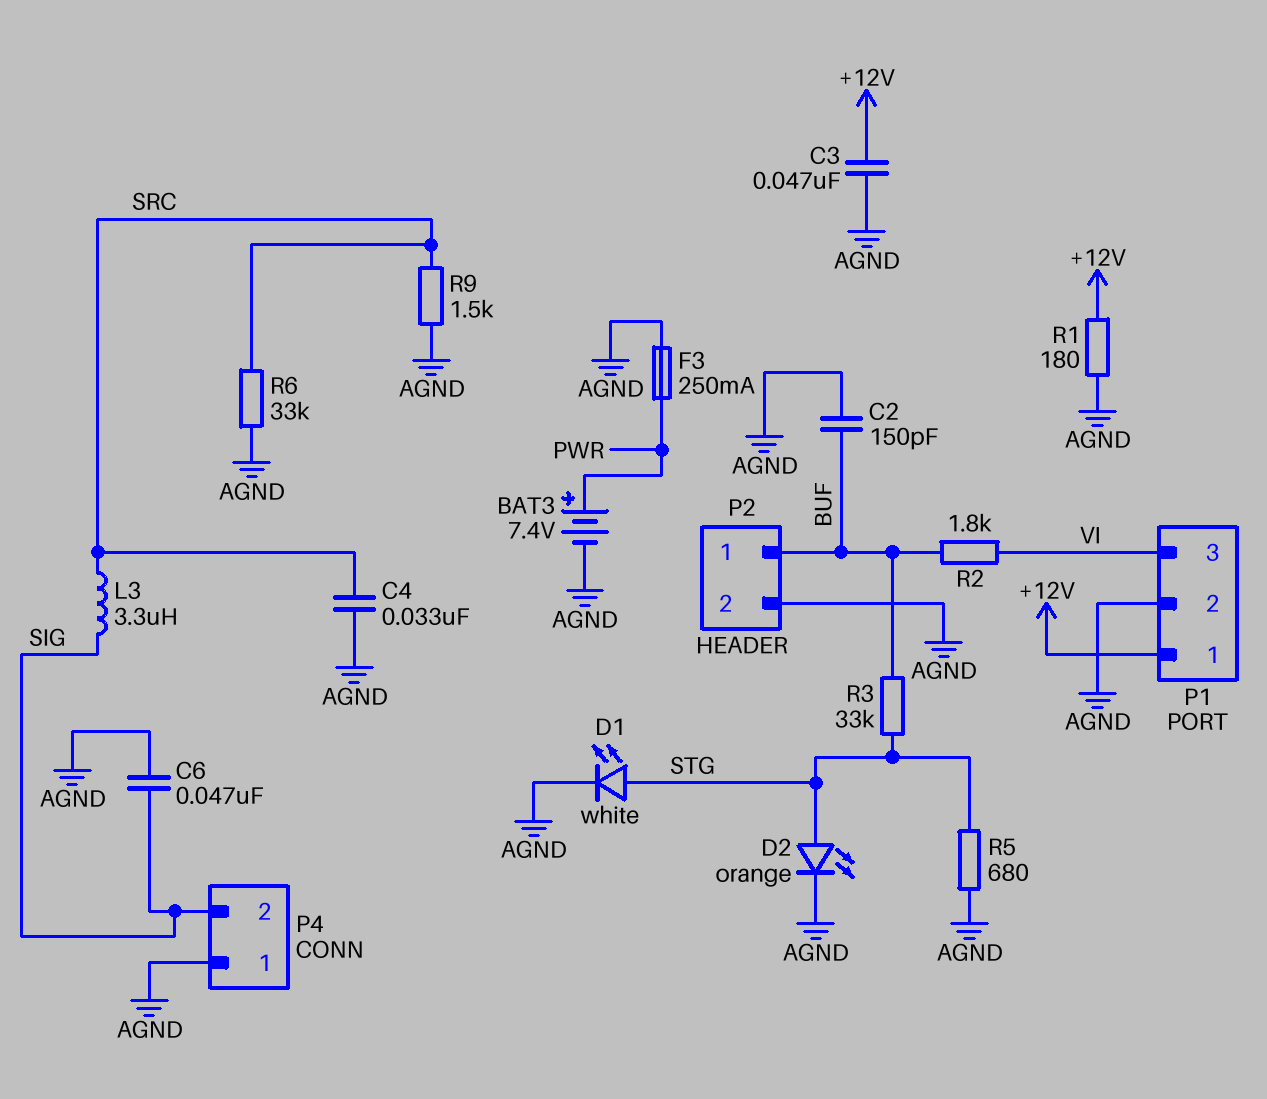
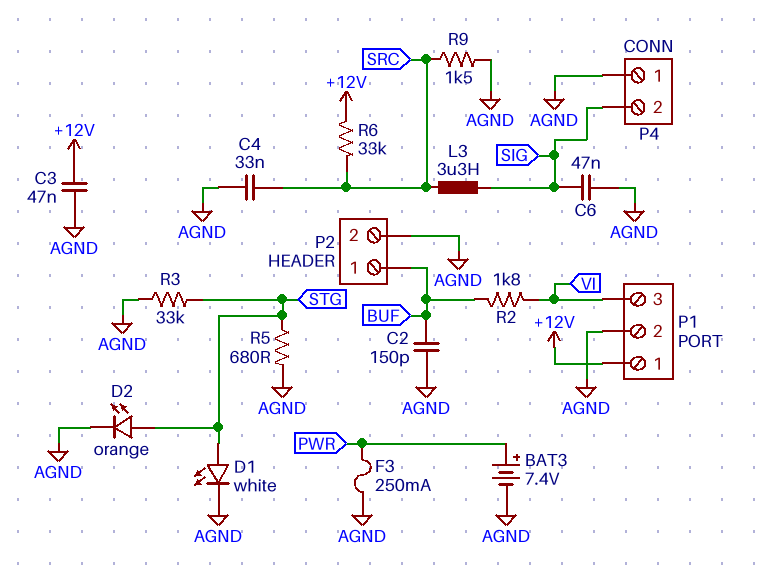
R1: 180 (+12V, AGND) -> none
R3: 33k (BUF, STG) -> 33k (AGND, STG)
R6: 33k (AGND, SRC) -> 33k (+12V, SRC)

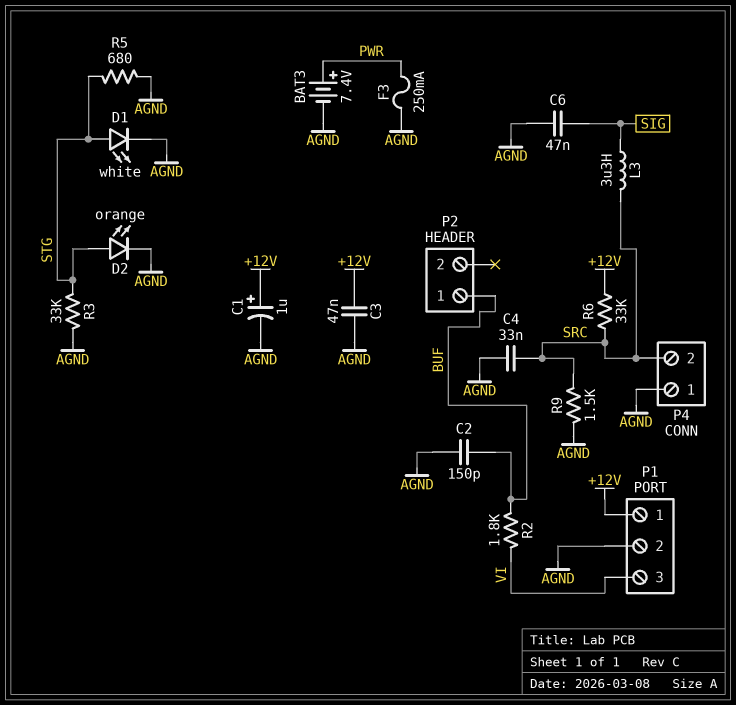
C1: none -> 1uF (plus +12V, minus AGND)
P2 pin 2: AGND -> none
P4 pin 2: SIG -> SRC

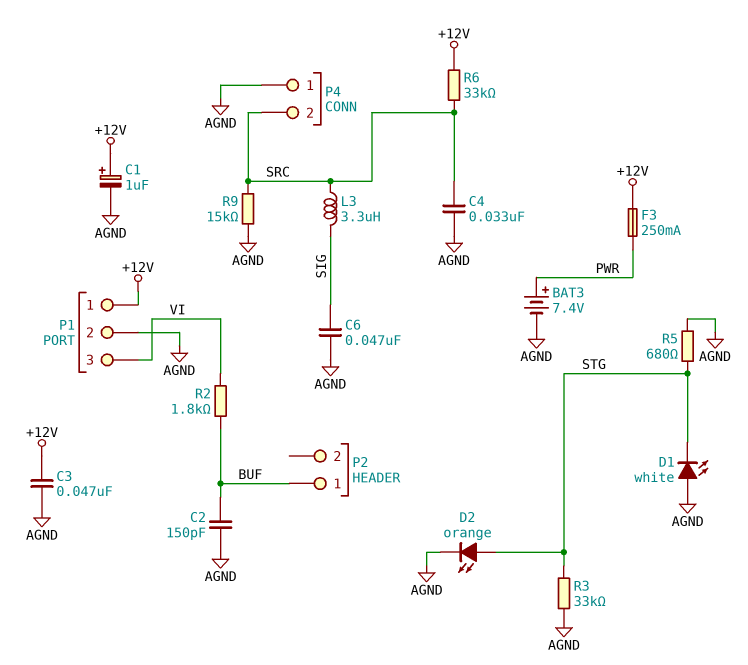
D1: LED white (A STG, K AGND) -> LED white (A AGND, K STG)
F3: 250mA (AGND, PWR) -> 250mA (+12V, PWR)
R9: 1.5k (AGND, SRC) -> 15k (AGND, SRC)

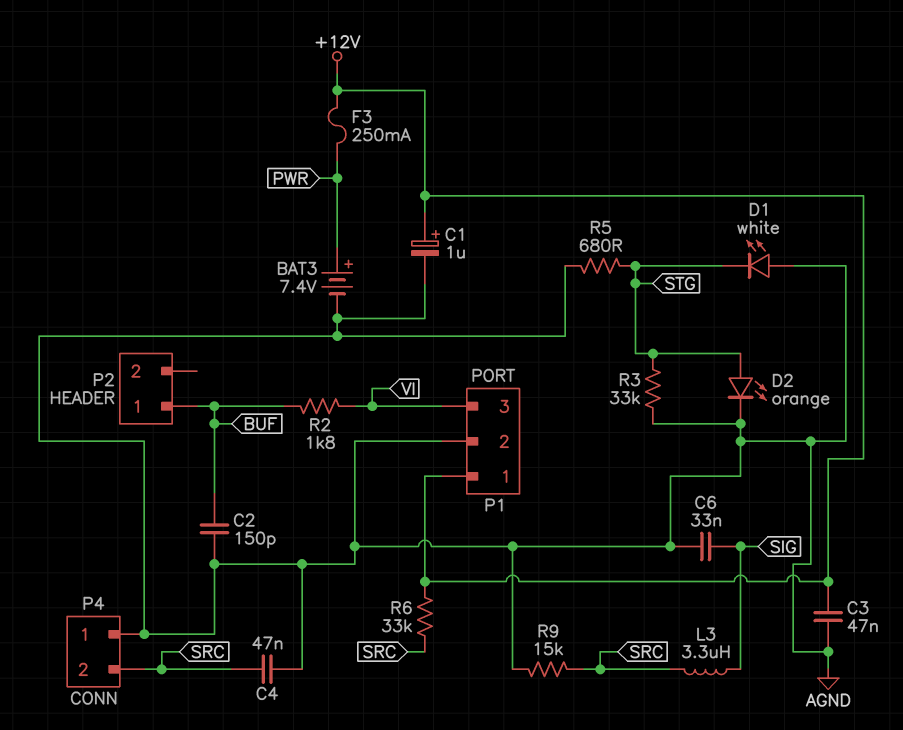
C4: 33nF (AGND, SRC) -> 47nF (AGND, SRC)
C6: 47nF (AGND, SIG) -> 33nF (AGND, SIG)

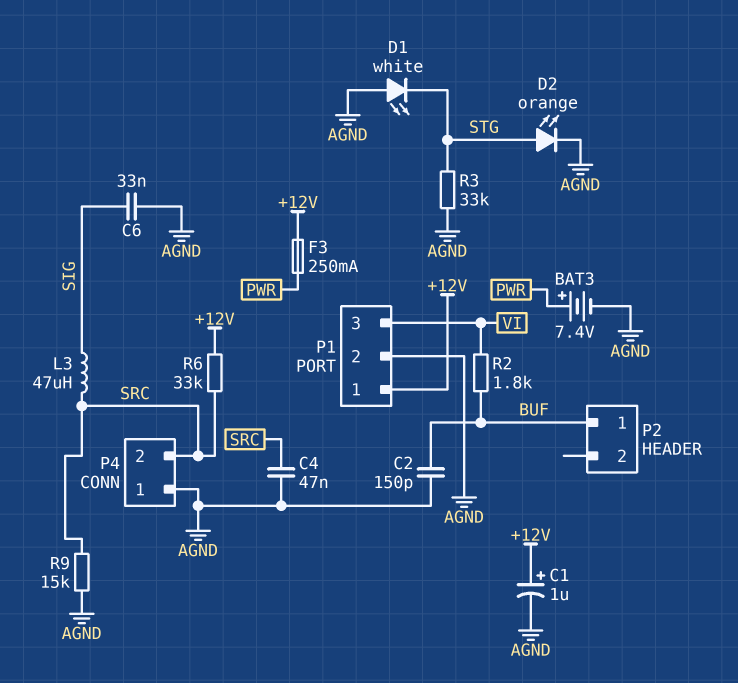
C3: 47nF (+12V, AGND) -> none
L3: 3.3uH (SIG, SRC) -> 47uH (SIG, SRC)
R5: 680 (AGND, STG) -> none

